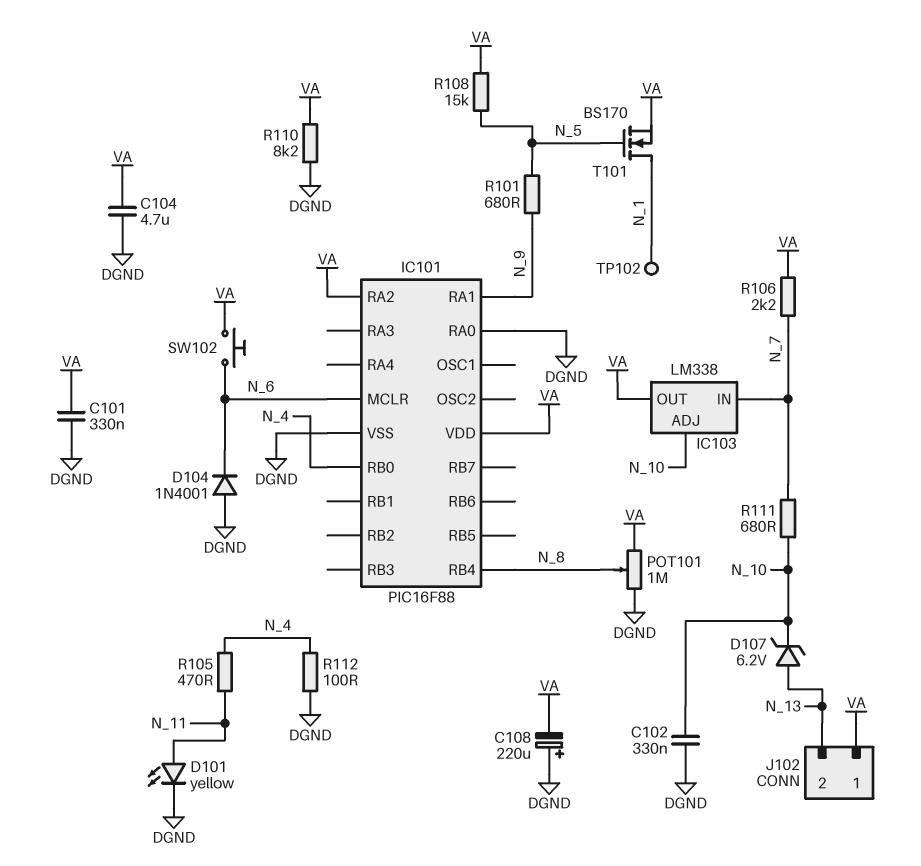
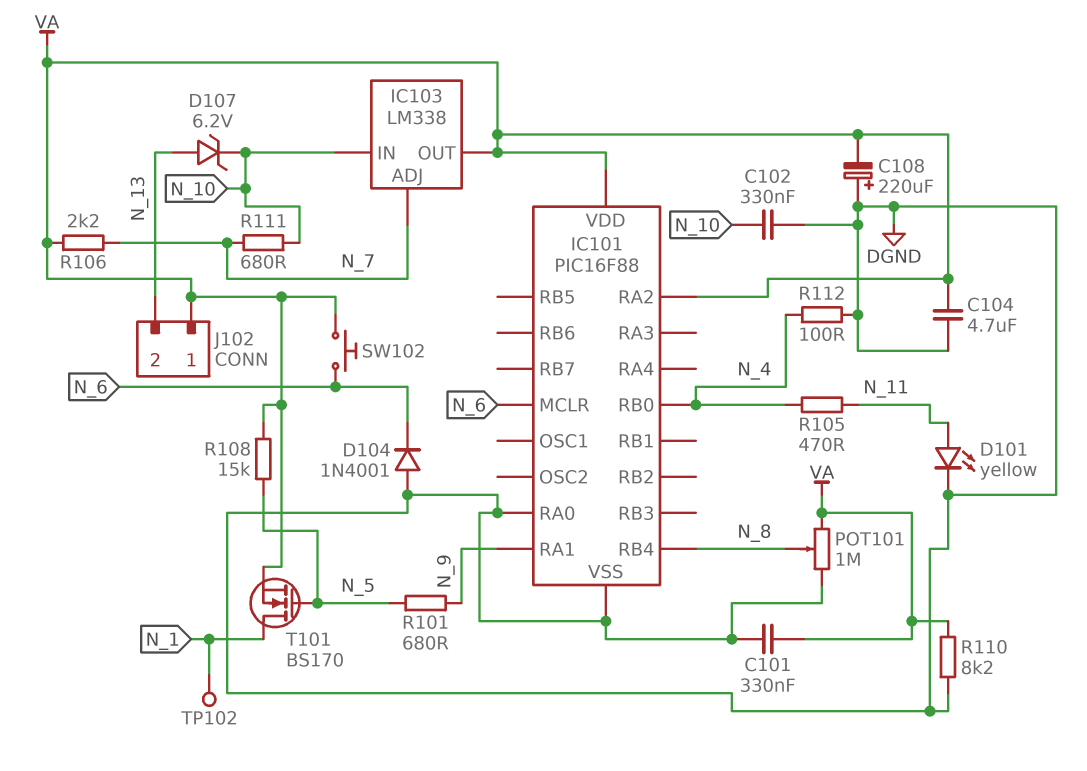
IC103 pin ADJ: N_10 -> N_7
IC103 pin IN: N_7 -> N_10

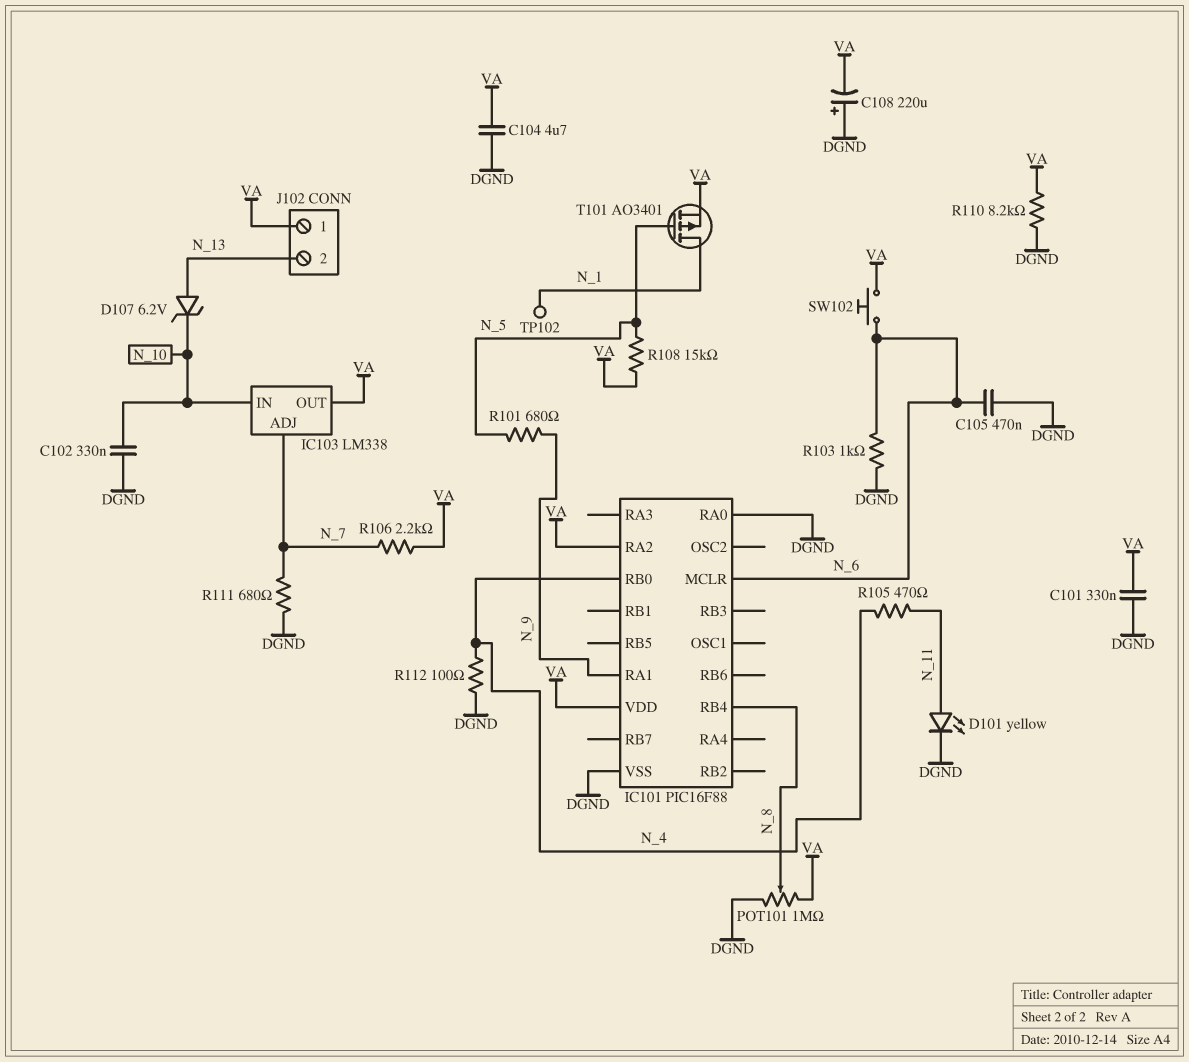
C105: none -> 470nF (DGND, N_6)
D104: diode 1N4001 (A DGND, K N_6) -> none
R103: none -> 1k (DGND, N_6)
R111: 680 (N_7, N_10) -> 680 (DGND, N_7)
T101: NMOS BS170 (G N_5, D N_1, S VA) -> PMOS AO3401 (G N_5, D N_1, S VA)

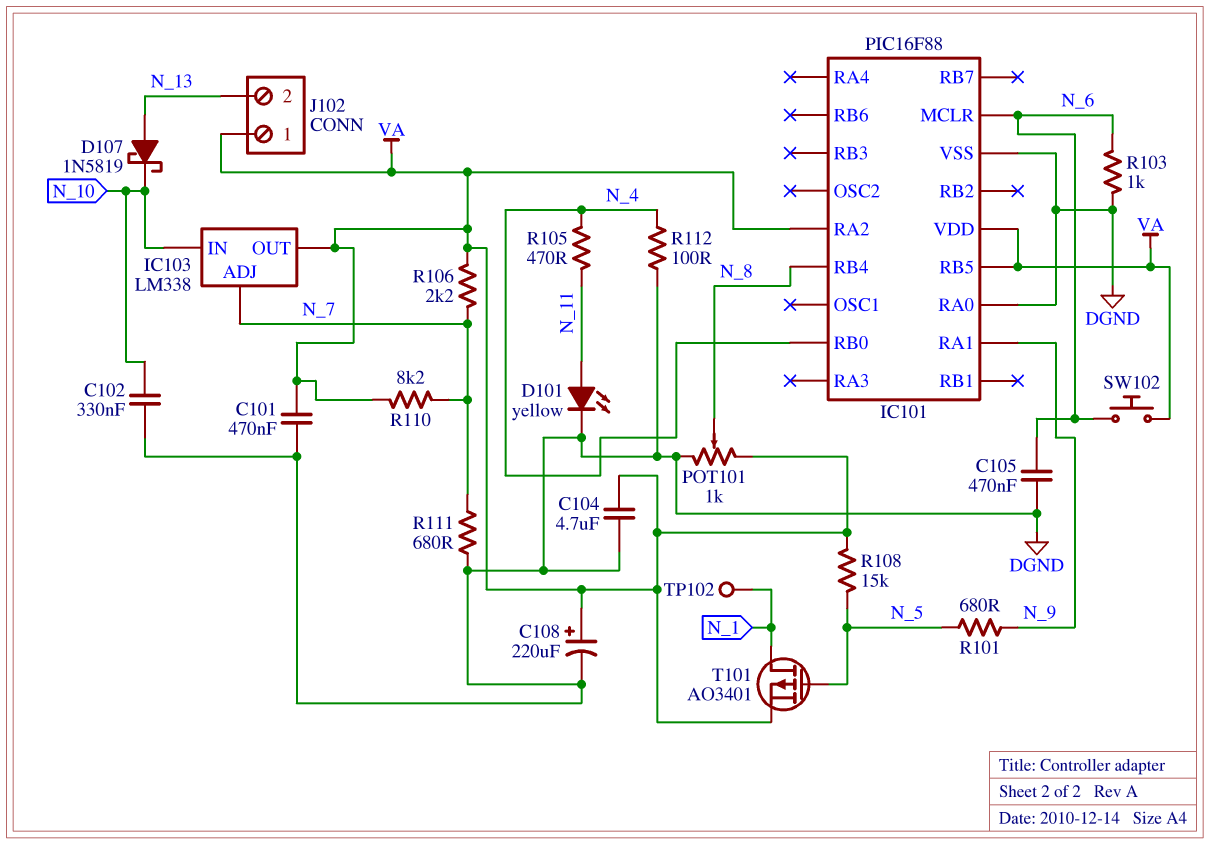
C101: 330nF (DGND, VA) -> 470nF (DGND, VA)
C108: 220uF (plus DGND, minus VA) -> 220uF (plus VA, minus DGND)
D107: zener 6.2V (A N_13, K N_10) -> schottky 1N5819 (A N_13, K N_10)
IC101 pin RB5: none -> VA
POT101: 1M (DGND, VA, wiper N_8) -> 1k (DGND, VA, wiper N_8)
R110: 8.2k (DGND, VA) -> 8.2k (N_7, VA)

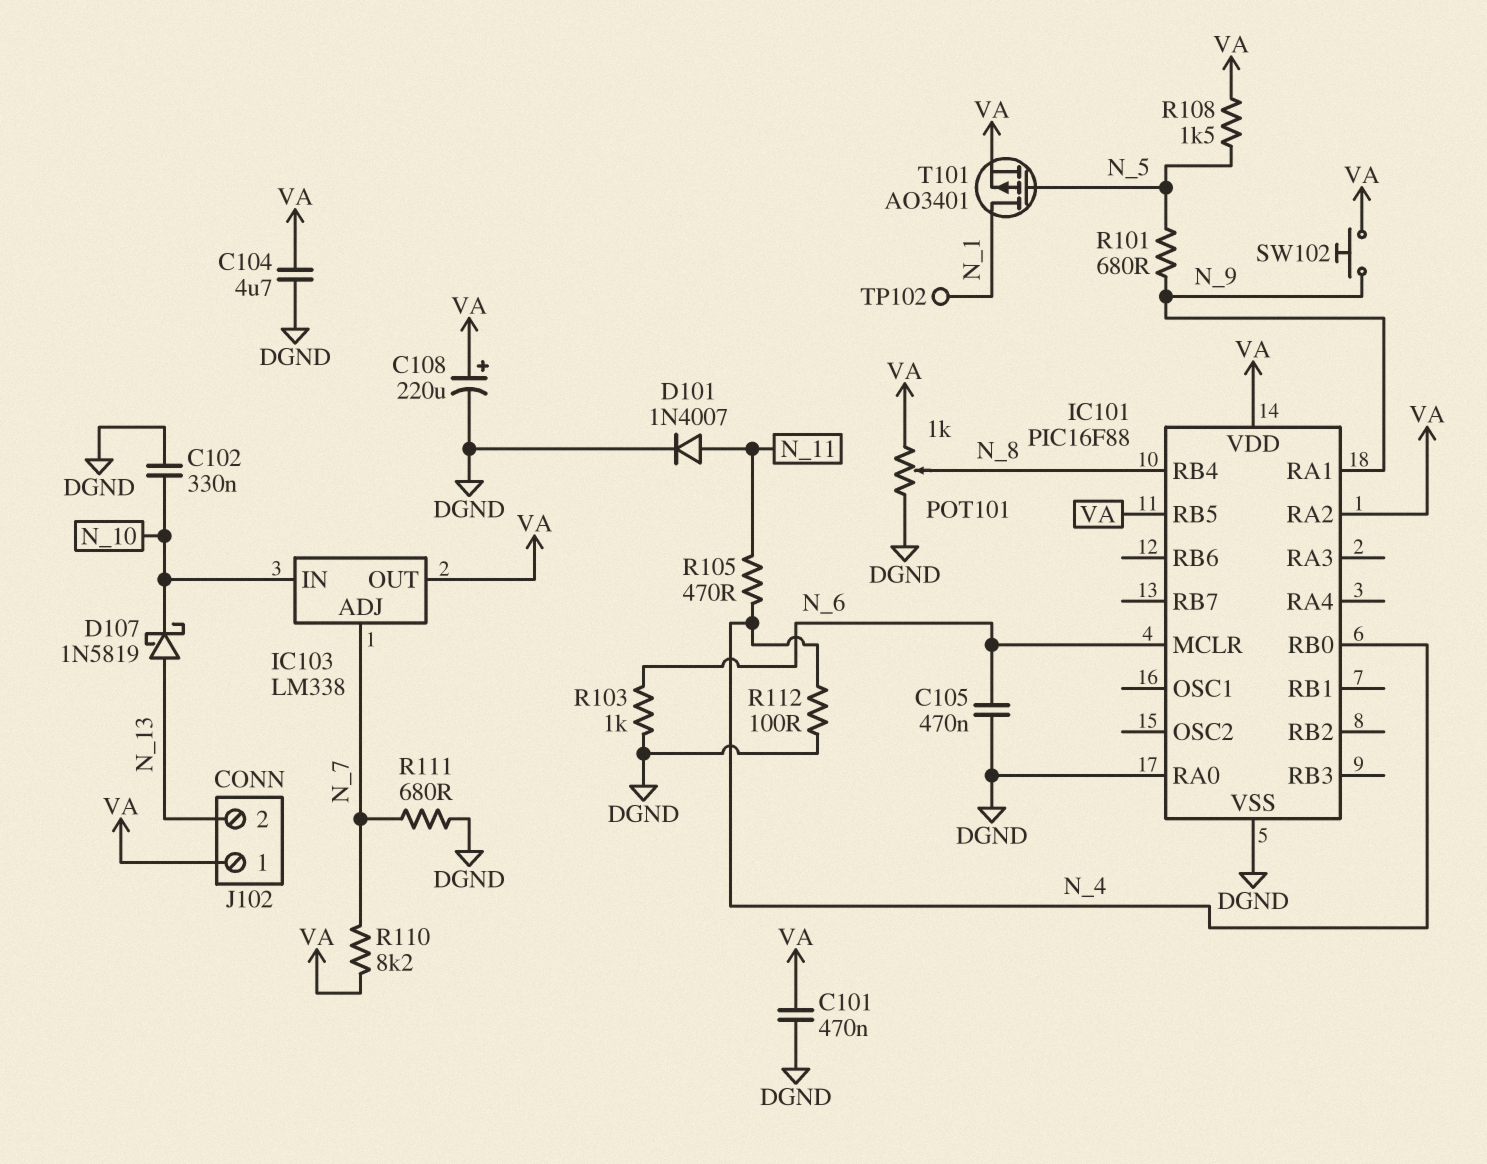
D101: LED yellow (A N_11, K DGND) -> diode 1N4007 (A N_11, K DGND)
R106: 2.2k (N_7, VA) -> none
R108: 15k (N_5, VA) -> 1.5k (N_5, VA)
SW102: button (N_6, VA) -> button (N_9, VA)

